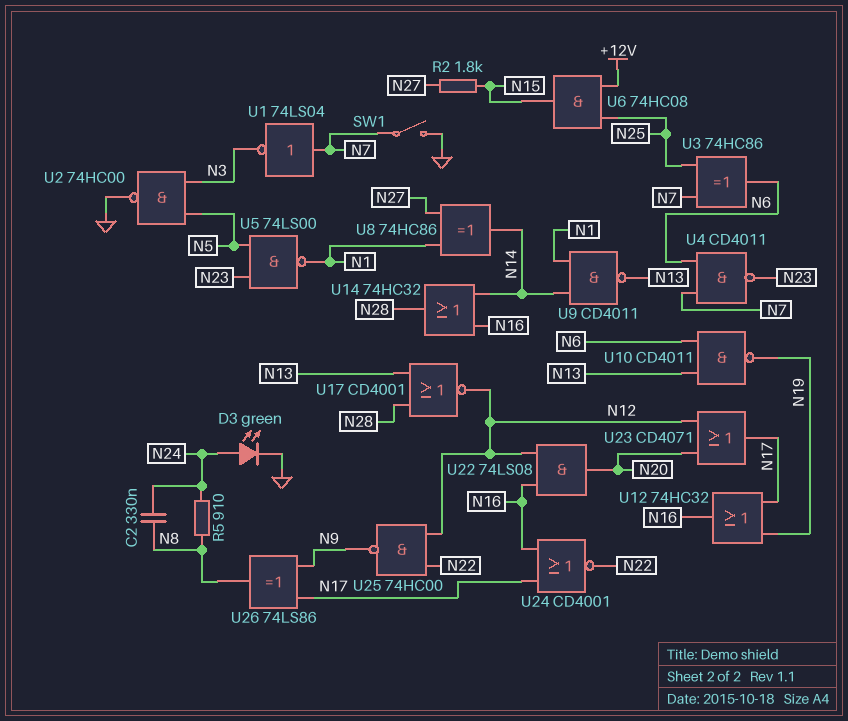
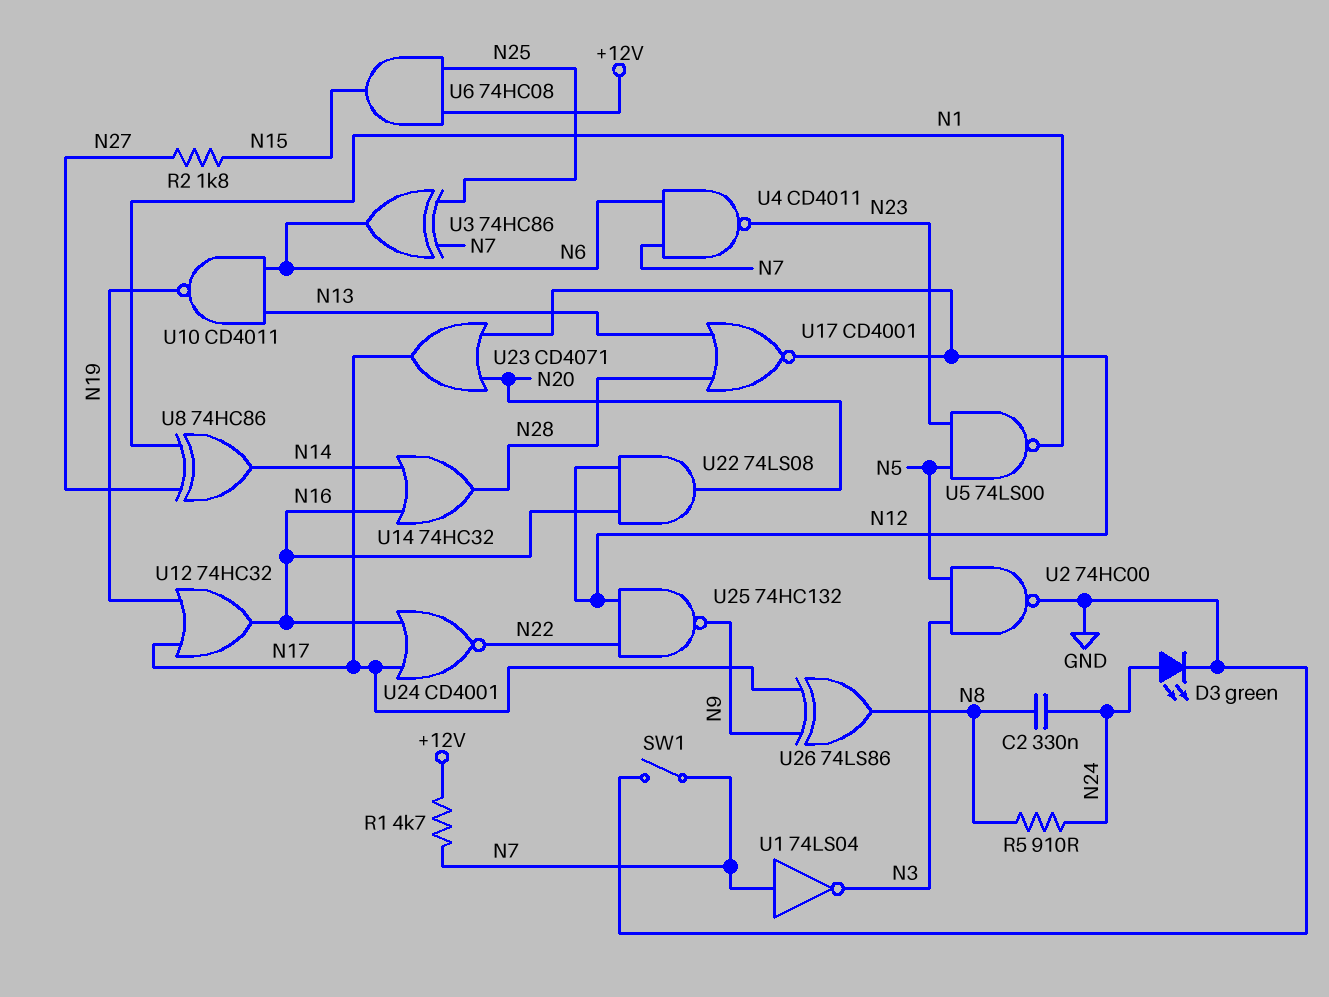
R1: none -> 4.7k (+12V, N7)
U9: NAND CD4011 (in N1, in N14, out N13) -> none
U25: NAND 74HC00 (in N12, in N22, out N9) -> NAND 74HC132 (in N12, in N22, out N9)

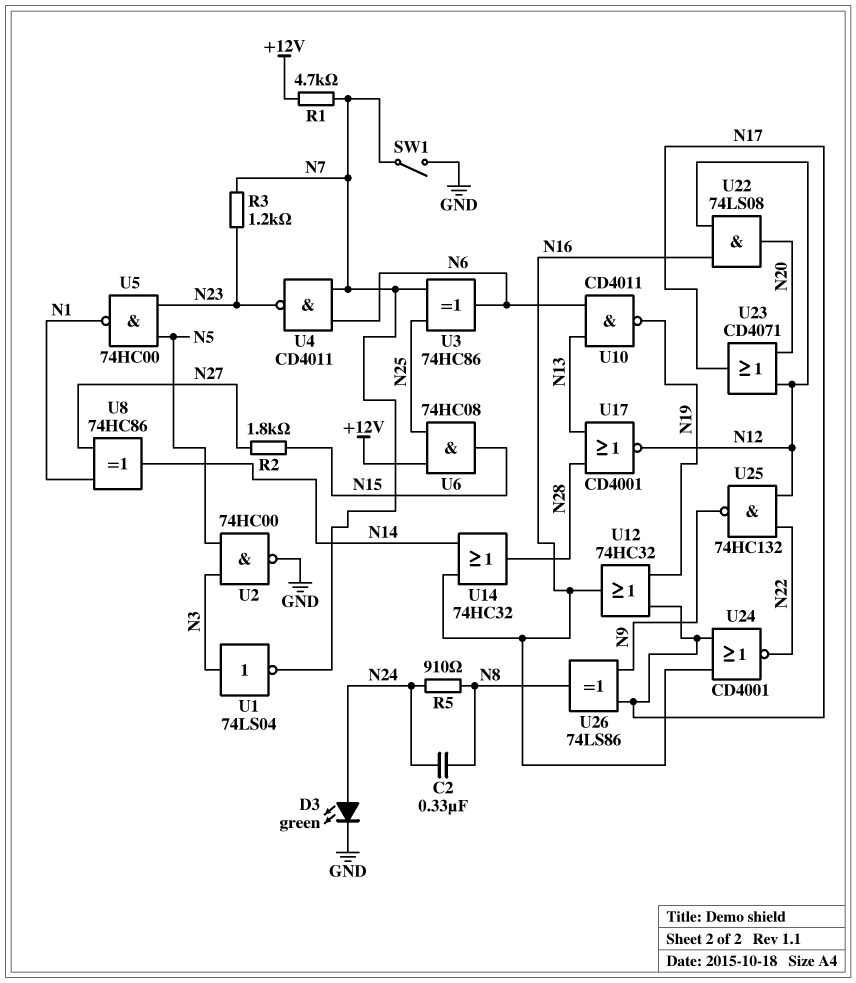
R3: none -> 1.2k (N7, N23)
U1: NOT 74LS04 (in N7, out N3) -> NOT 74LS04 (in N3, out N7)
U5: NAND 74LS00 (in N5, in N23, out N1) -> NAND 74HC00 (in N5, in N23, out N1)

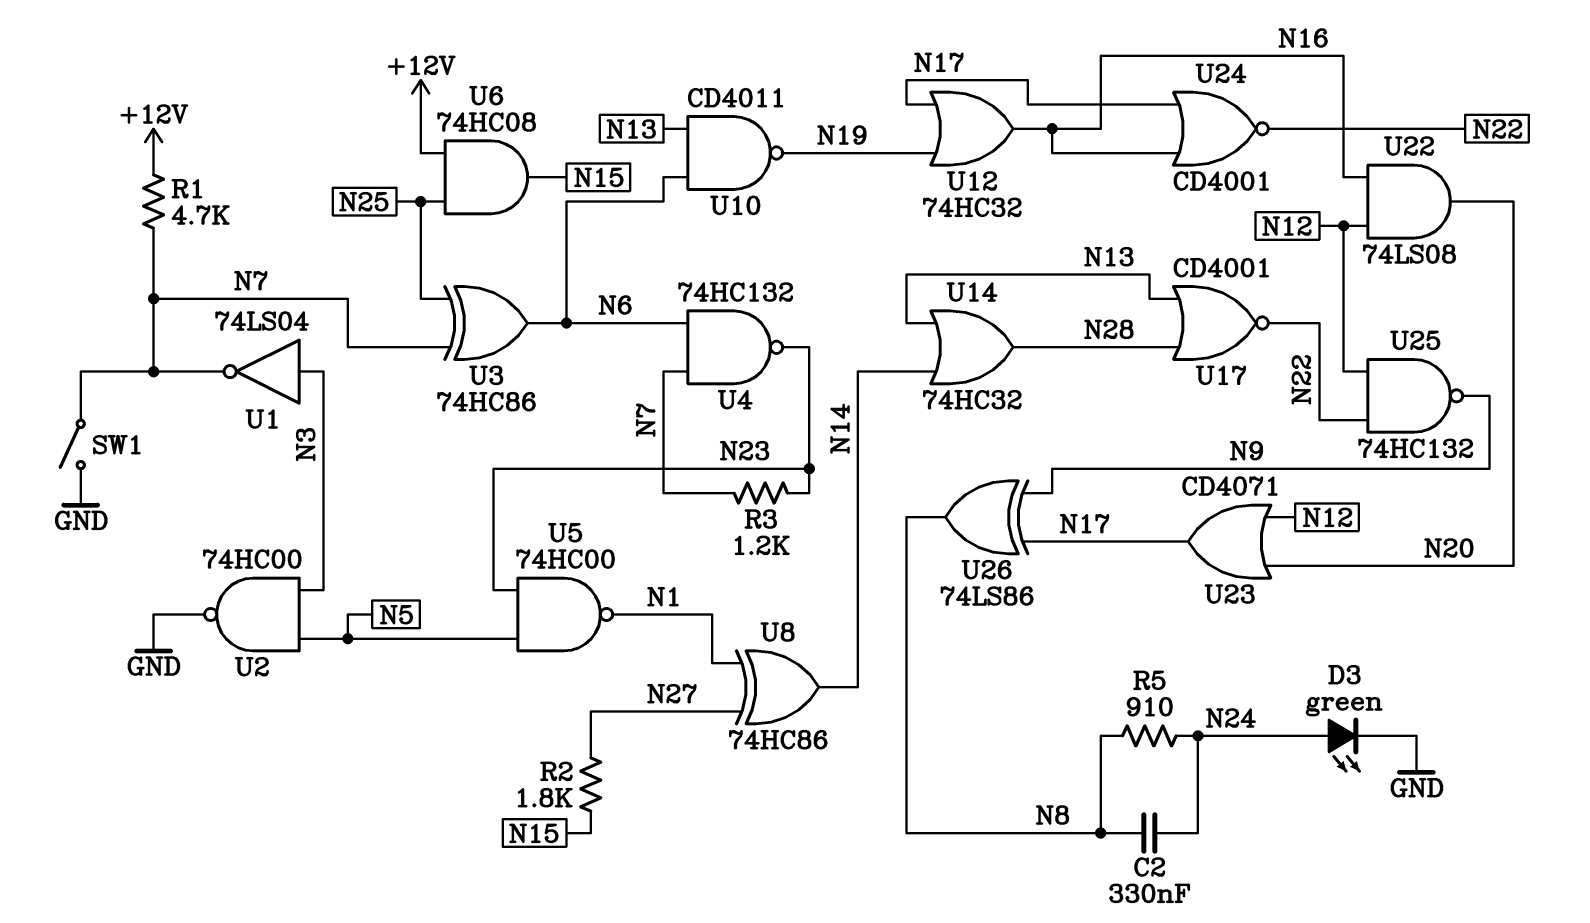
U4: NAND CD4011 (in N6, in N7, out N23) -> NAND 74HC132 (in N6, in N7, out N23)
U14: OR 74HC32 (in N14, in N16, out N28) -> OR 74HC32 (in N13, in N14, out N28)
U17: NOR CD4001 (in N13, in N28, out N12) -> NOR CD4001 (in N13, in N28, out N22)

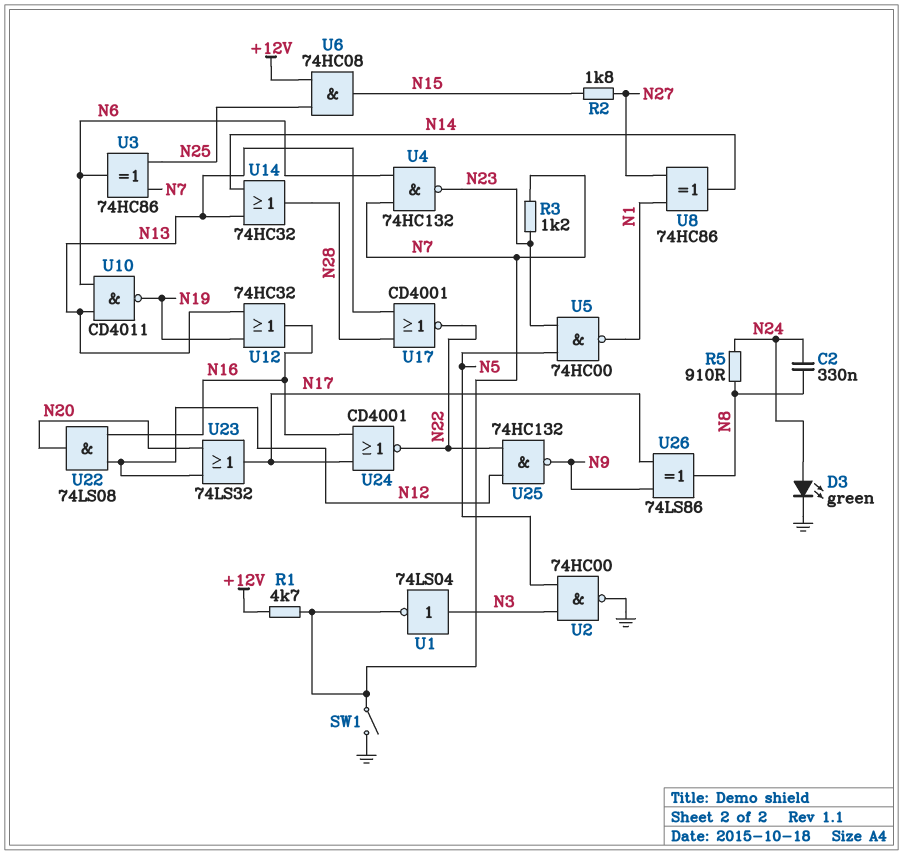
U12: OR 74HC32 (in N17, in N19, out N16) -> OR 74HC32 (in N13, in N19, out N16)
U23: OR CD4071 (in N12, in N20, out N17) -> OR 74LS32 (in N12, in N20, out N17)

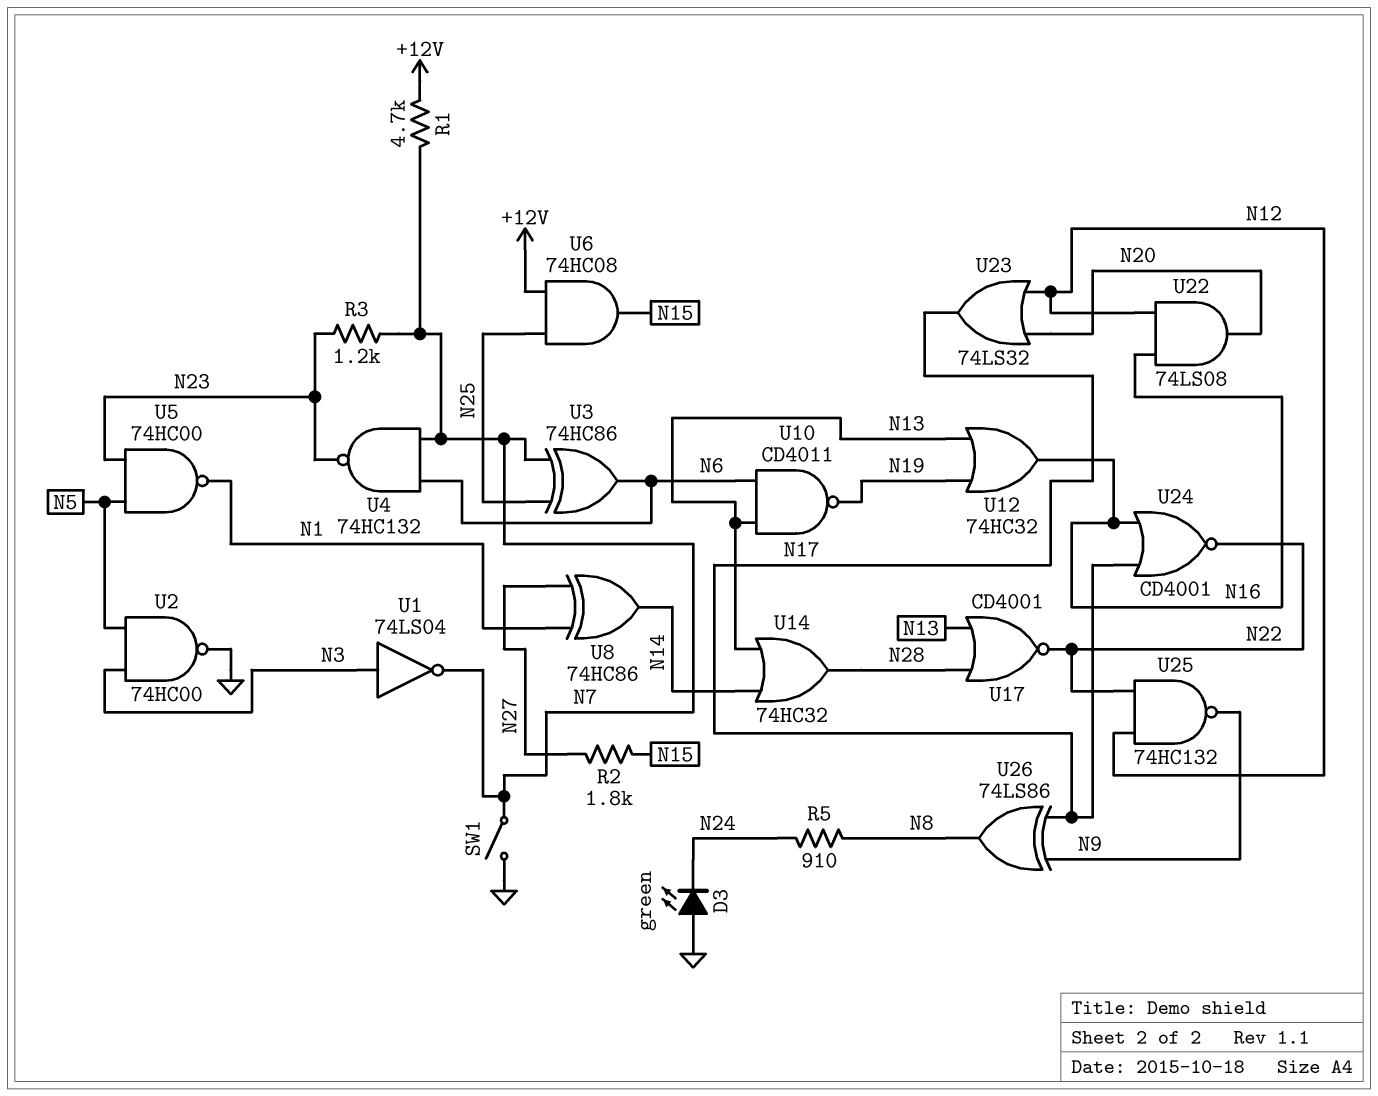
C2: 330nF (N8, N24) -> none
D3: LED green (A N24, K GND) -> LED green (A GND, K N24)

